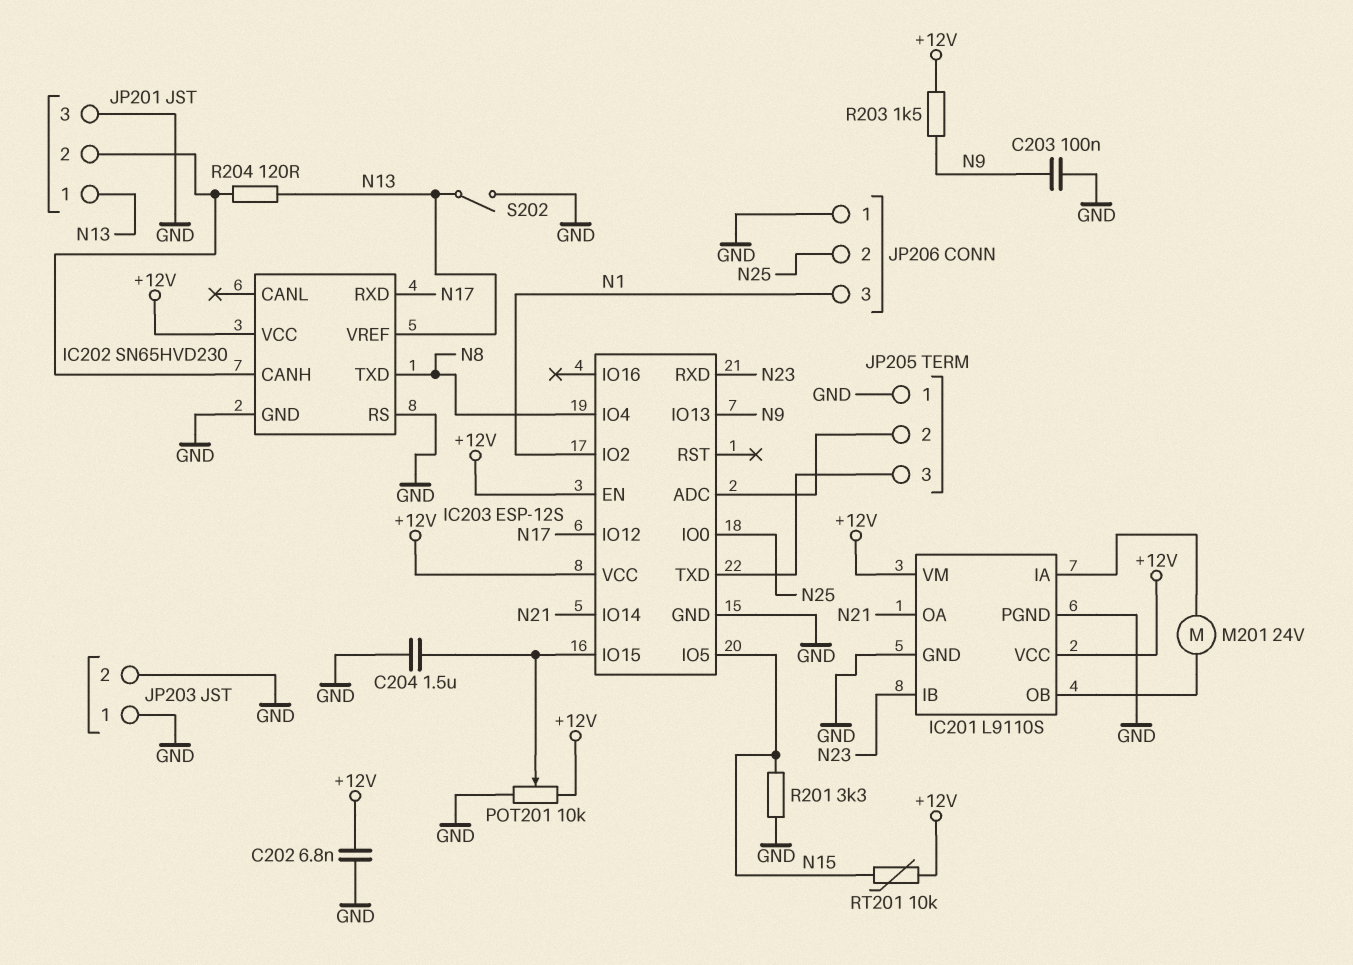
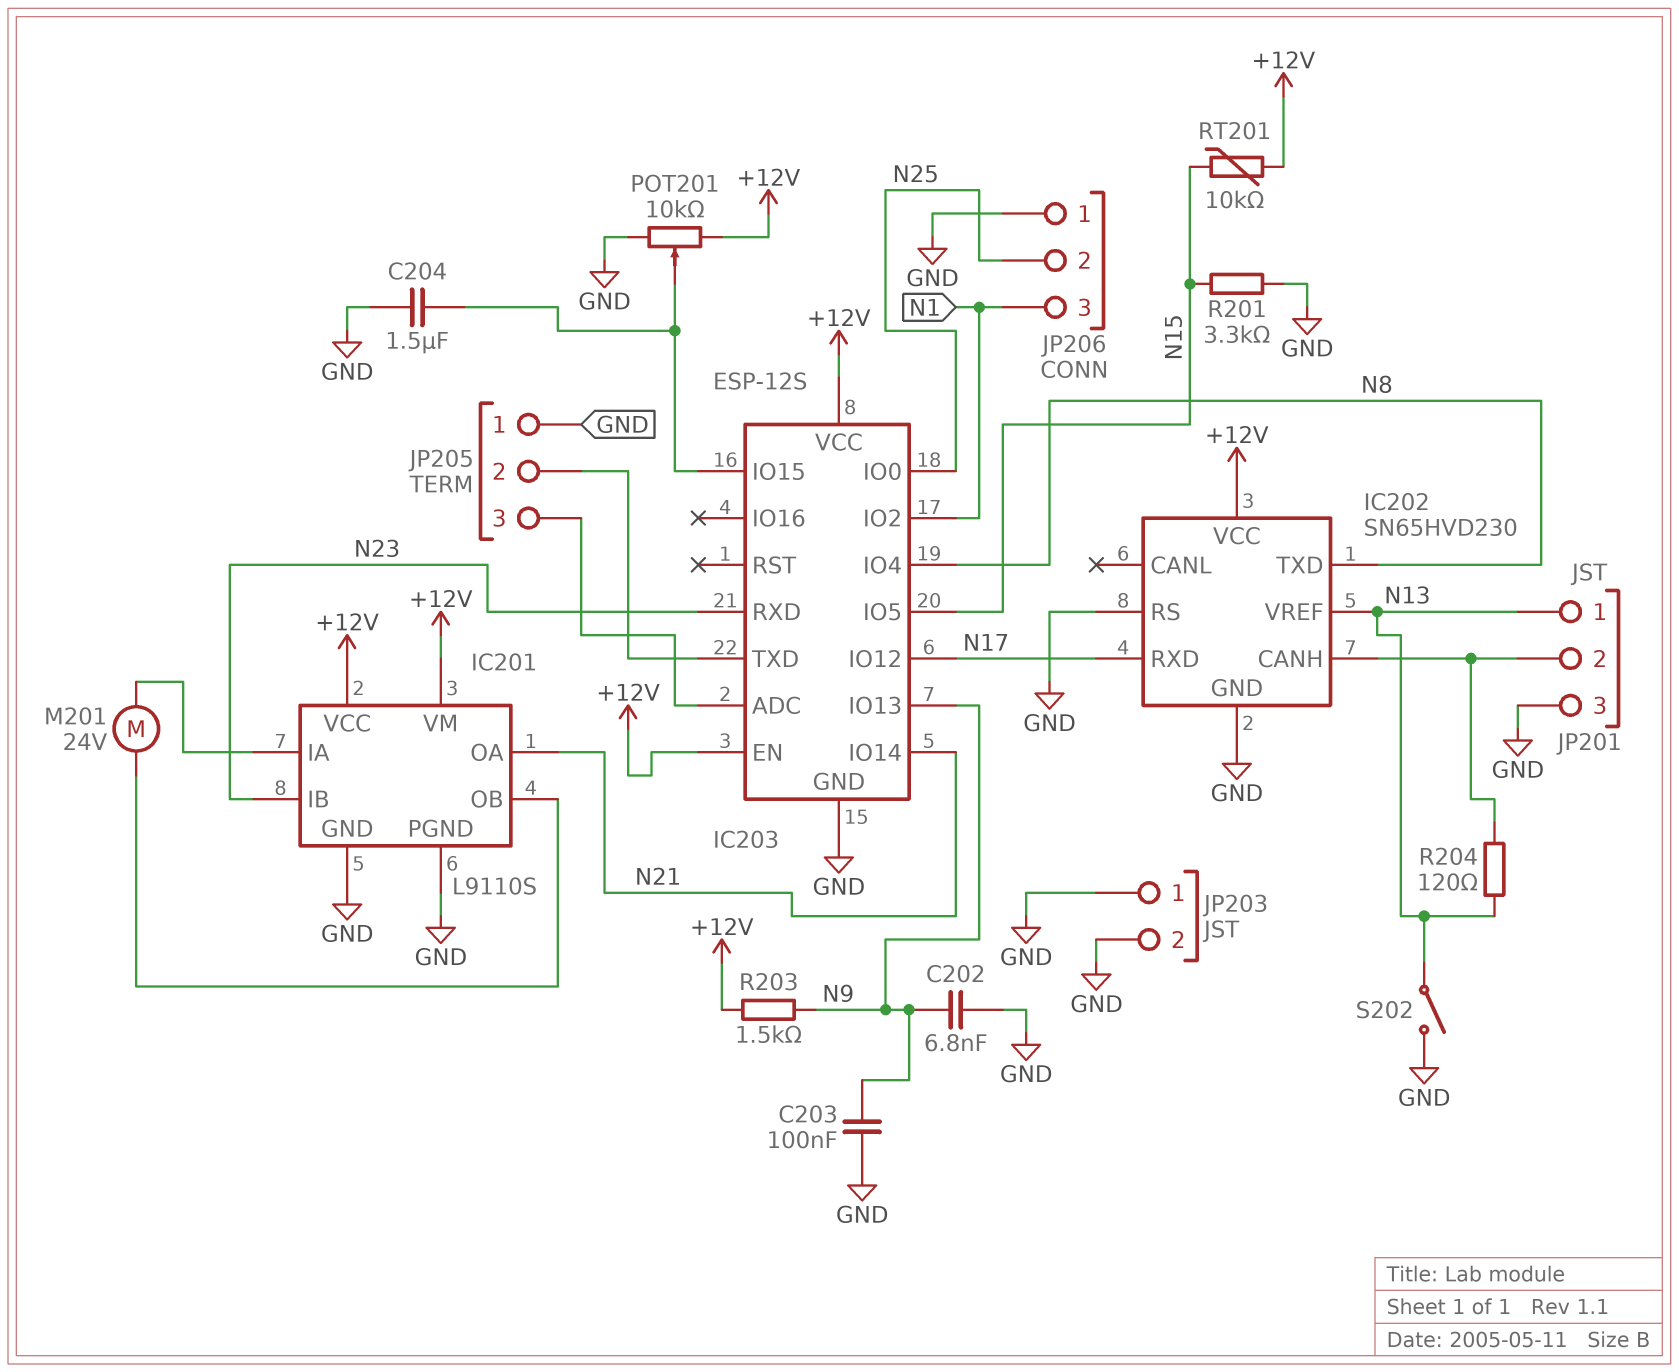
C202: 6.8nF (+12V, GND) -> 6.8nF (GND, N9)
JP205 pin 2: IC203/ADC -> IC203/TXD
JP205 pin 3: IC203/TXD -> IC203/ADC

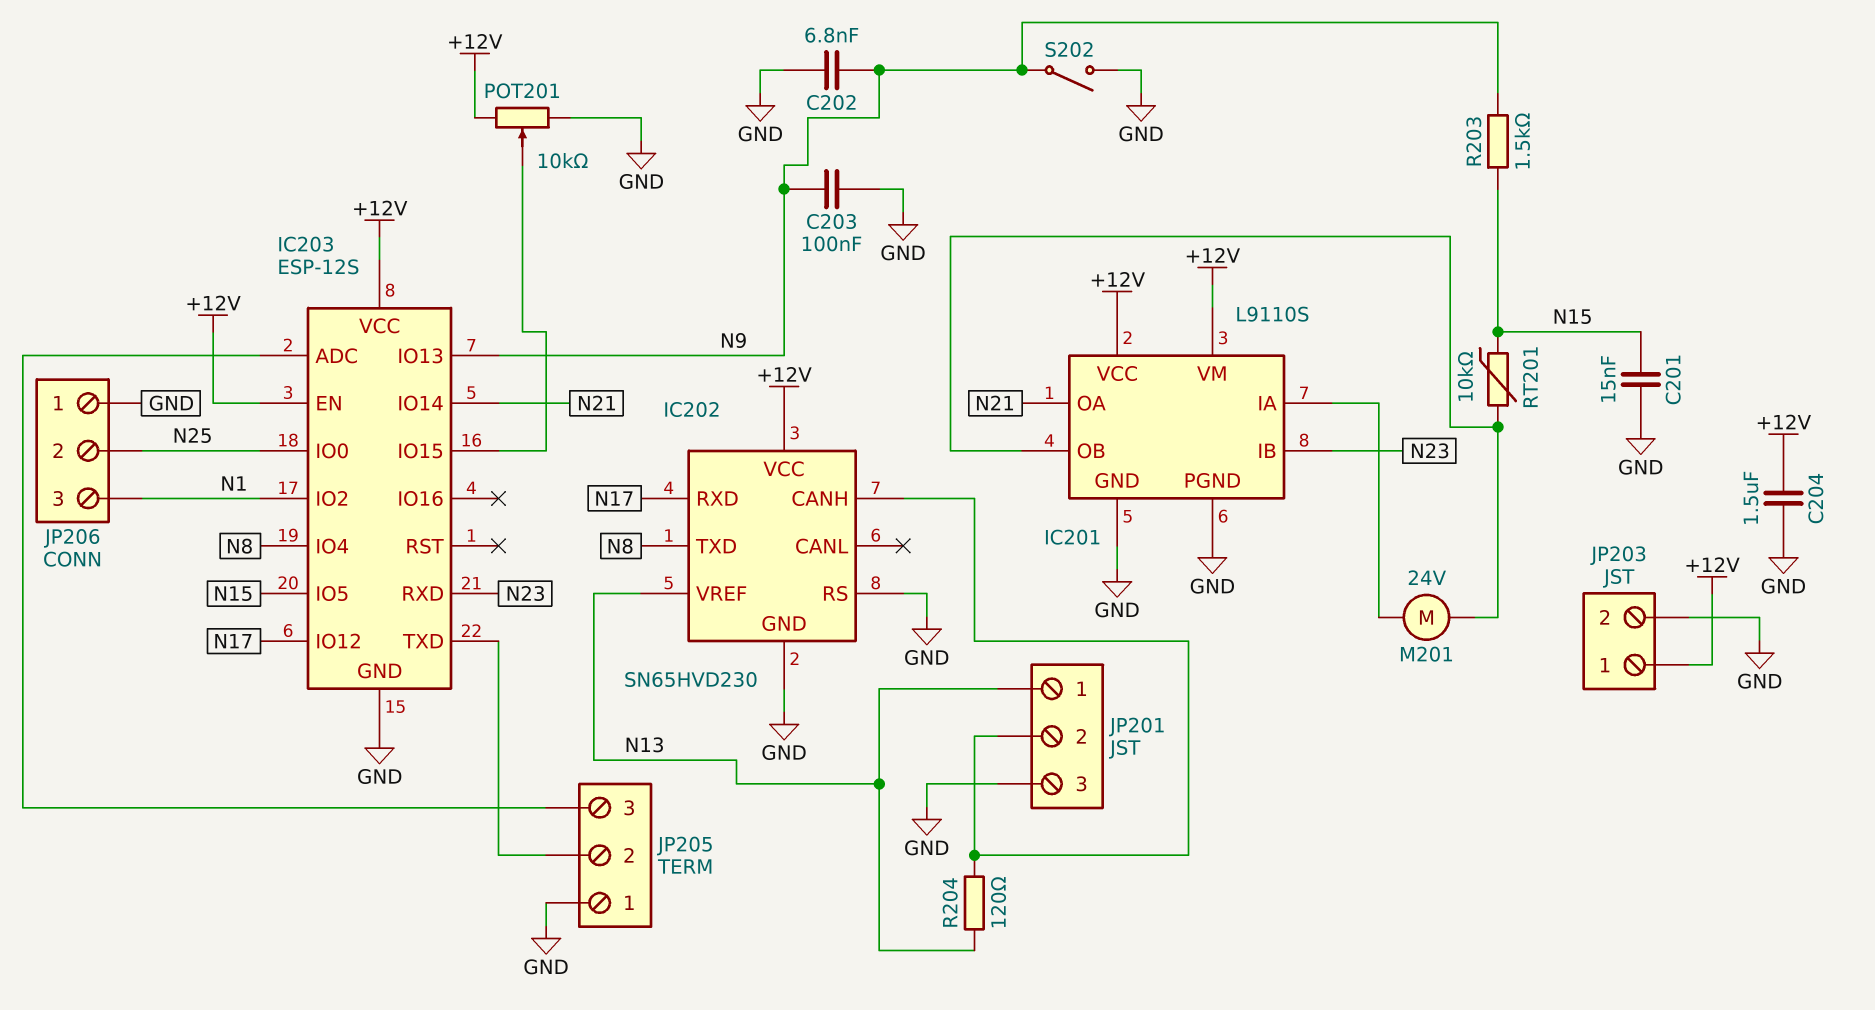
C201: none -> 15nF (GND, N15)
C204: 1.5uF (GND, IC203/IO15) -> 1.5uF (+12V, GND)
JP203 pin 1: GND -> +12V
R201: 3.3k (GND, N15) -> none
R203: 1.5k (+12V, N9) -> 1.5k (N9, N15)
RT201: 10k (+12V, N15) -> 10k (IC201/OB, N15)
S202: switch (GND, N13) -> switch (GND, N9)

